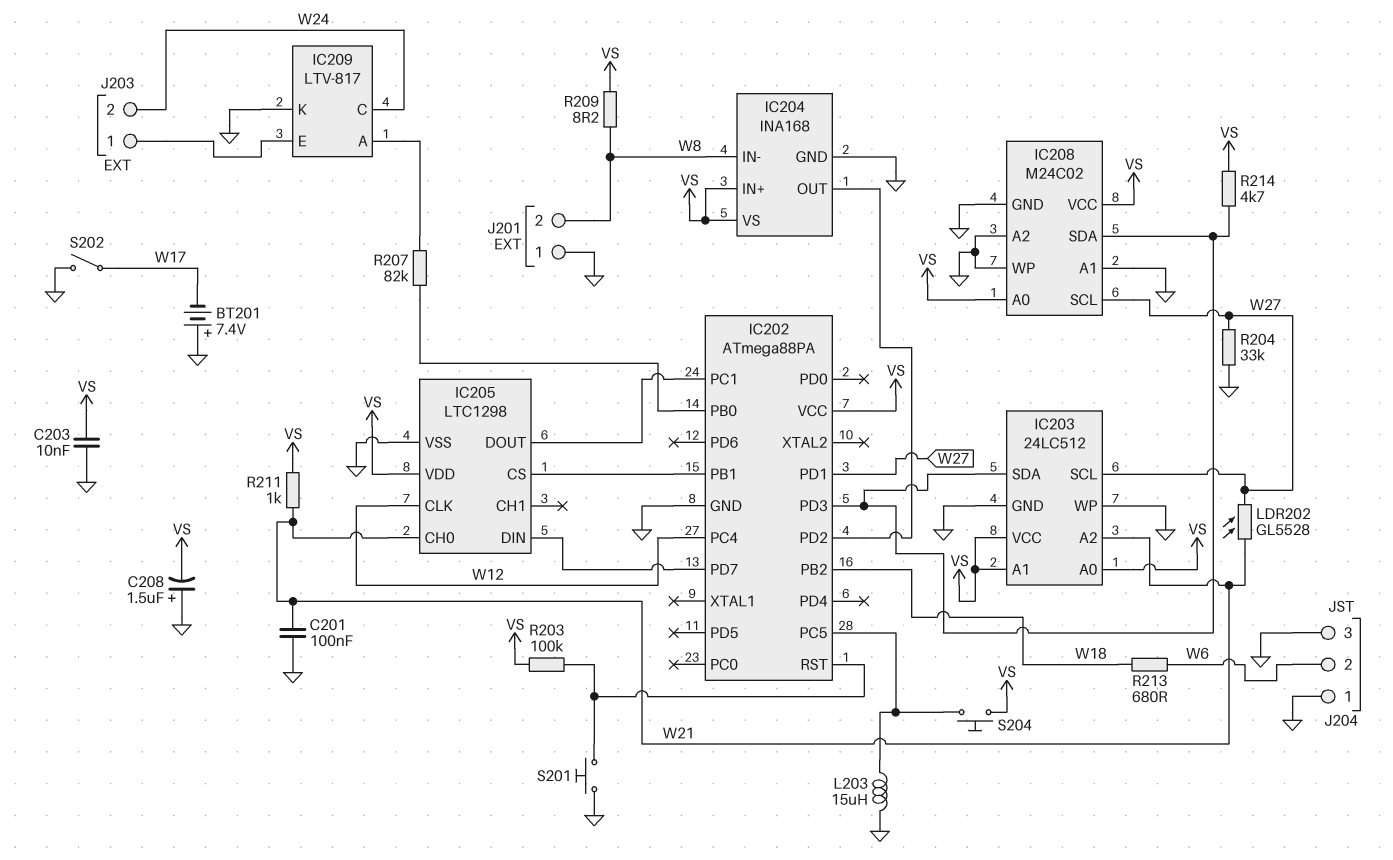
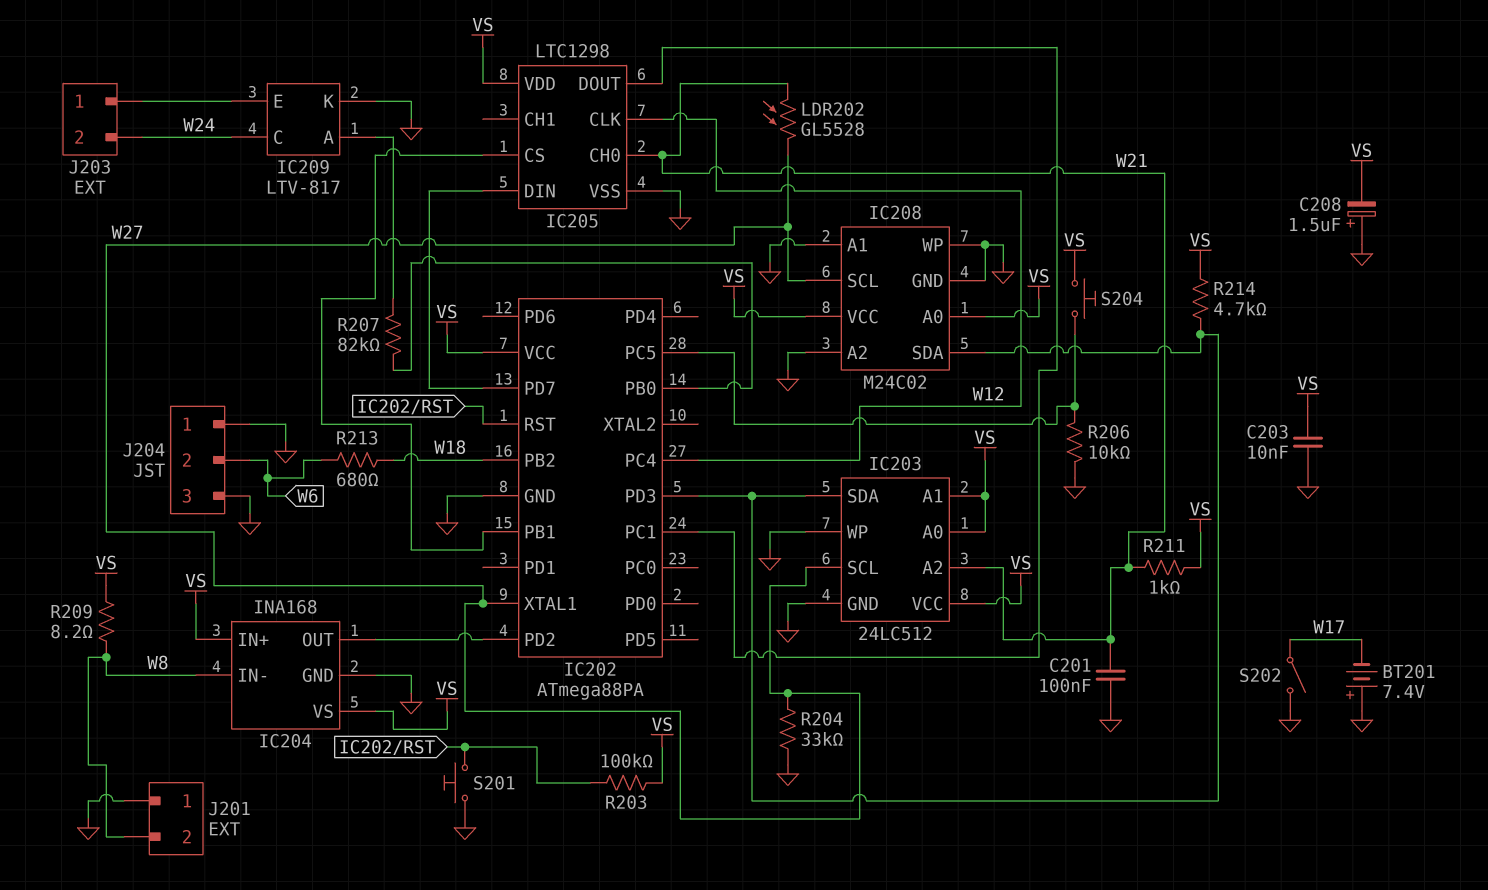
IC202 pin PD1: W27 -> none
IC202 pin XTAL1: none -> W27
L203: 15uH (GND, IC202/PC5) -> none
R206: none -> 10k (GND, IC202/PC5)

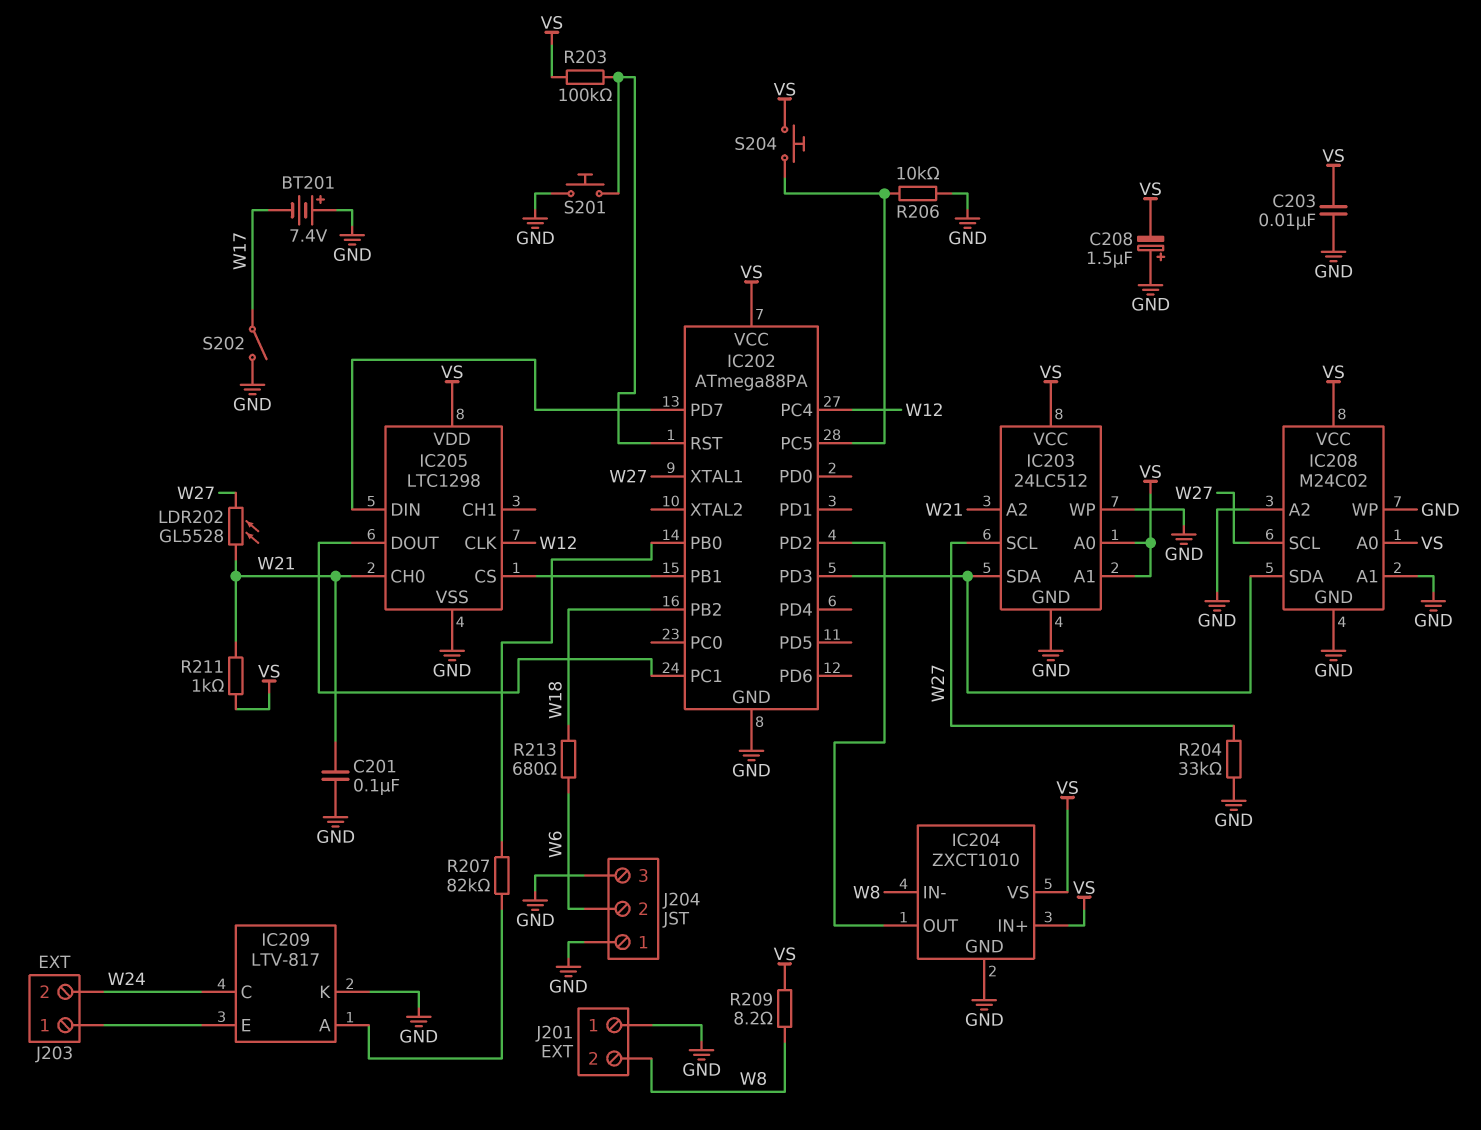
IC204: INA168 -> ZXCT1010
R214: 4.7k (IC202/PD3, VS) -> none

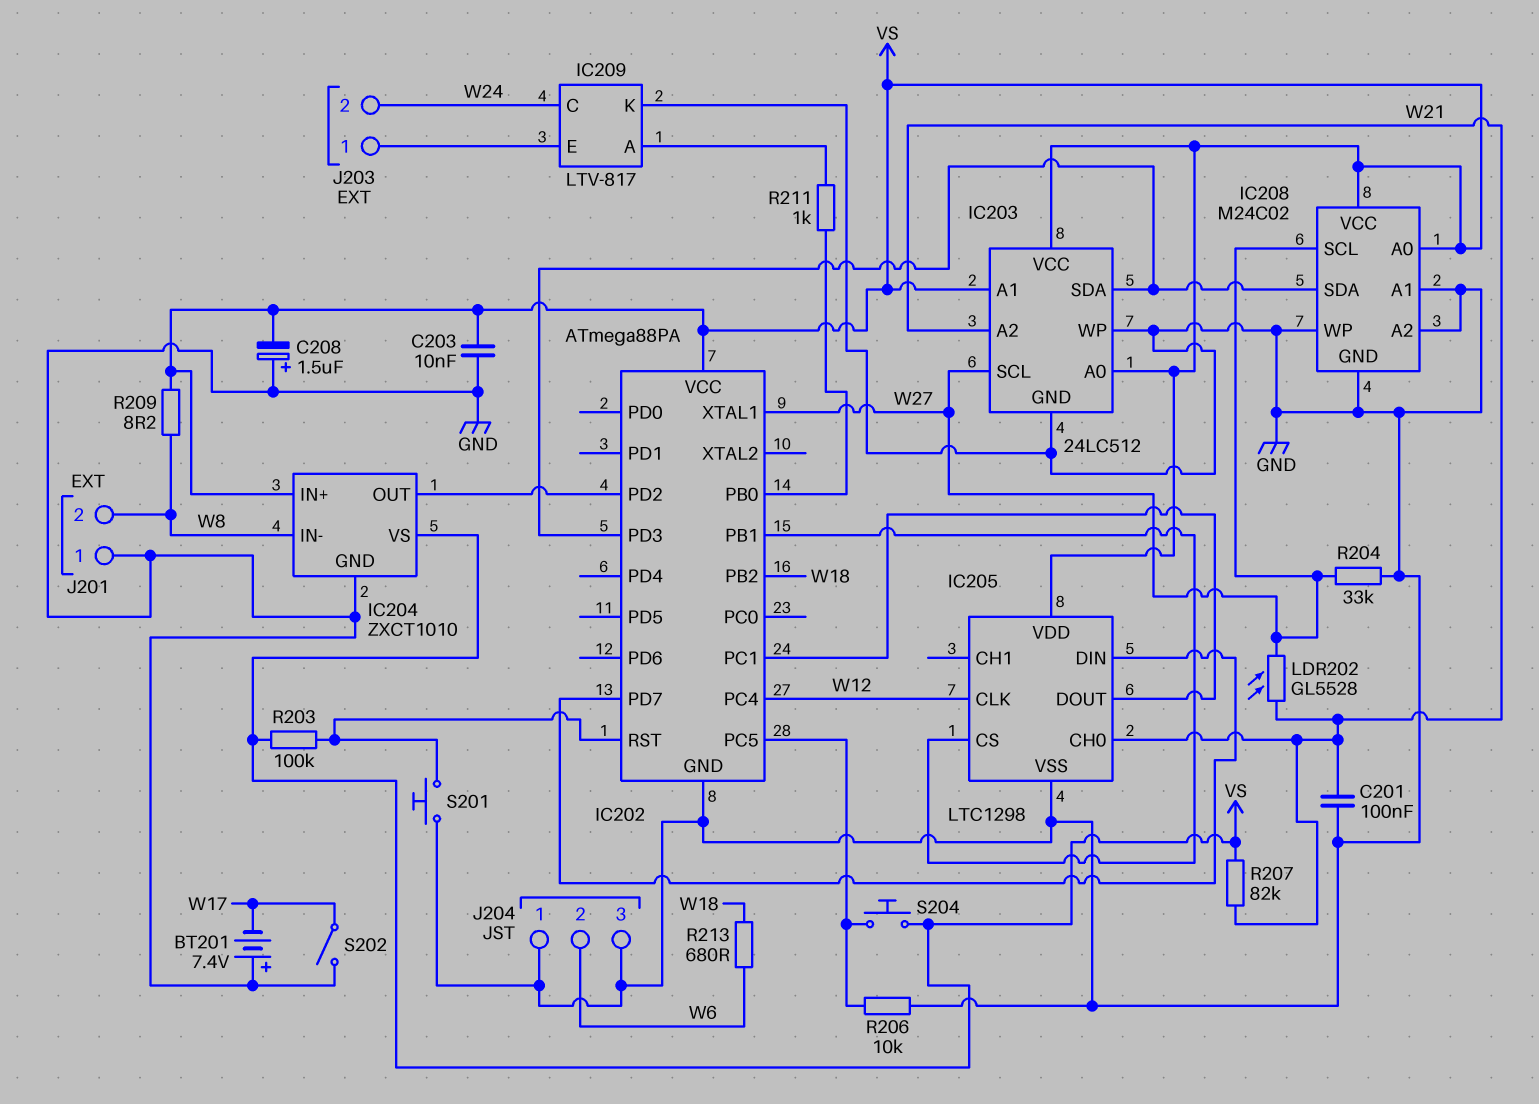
R207: 82k (IC202/PB0, IC209/A) -> 82k (VS, W21)
R211: 1k (VS, W21) -> 1k (IC202/PB0, IC209/A)

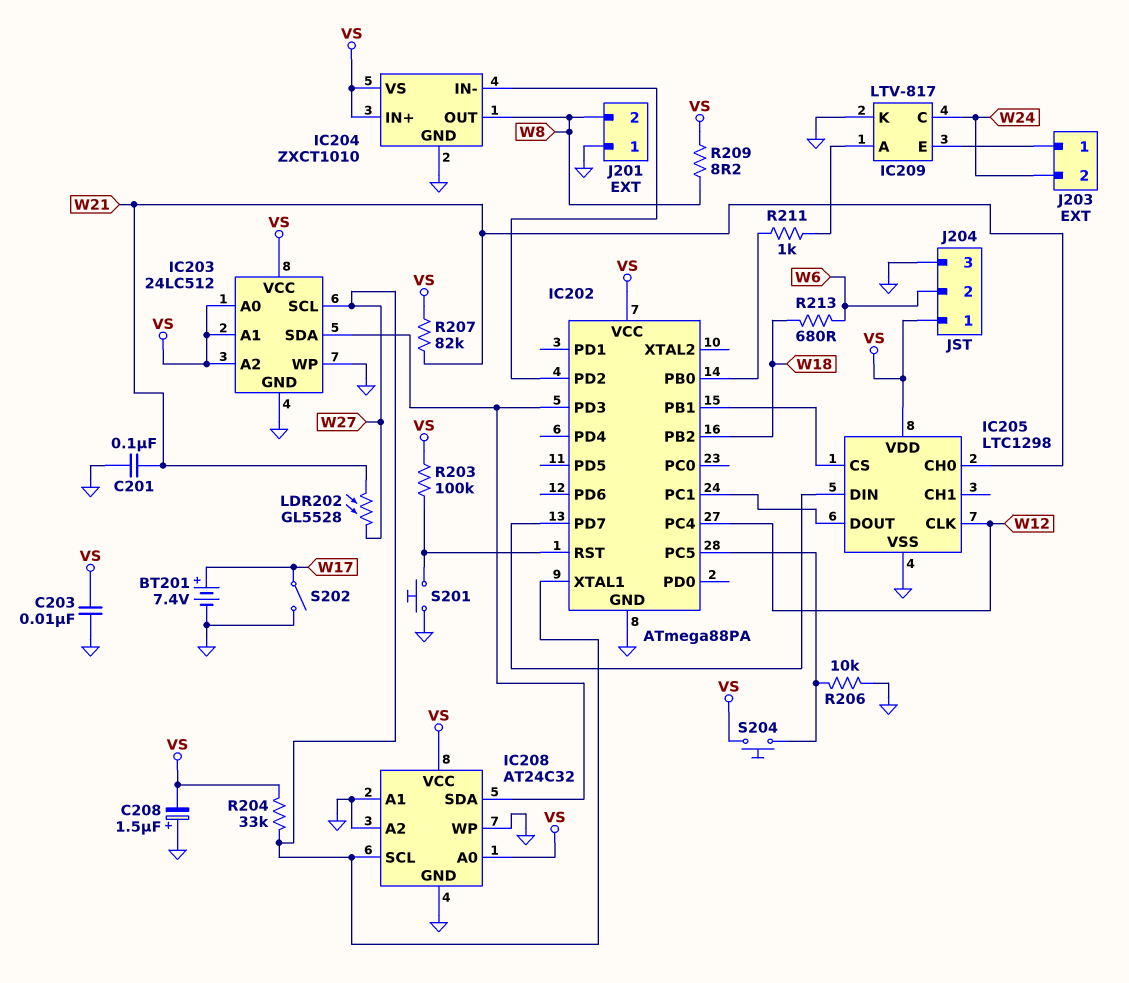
BT201: 7.4V (plus GND, minus W17) -> 7.4V (plus W17, minus GND)
IC203 pin A2: W21 -> VS
IC204 pin IN-: W8 -> IC202/PD2
IC204 pin OUT: IC202/PD2 -> W8
IC208: M24C02 -> AT24C32
J204 pin 1: GND -> VS
R204: 33k (GND, W27) -> 33k (VS, W27)

